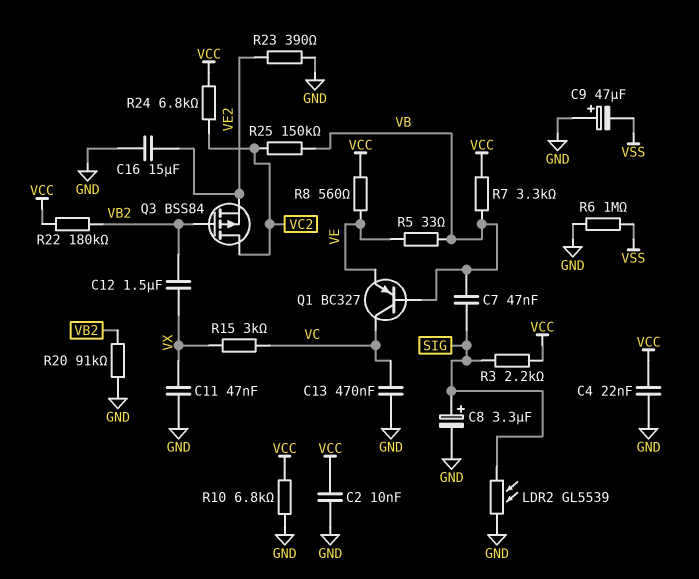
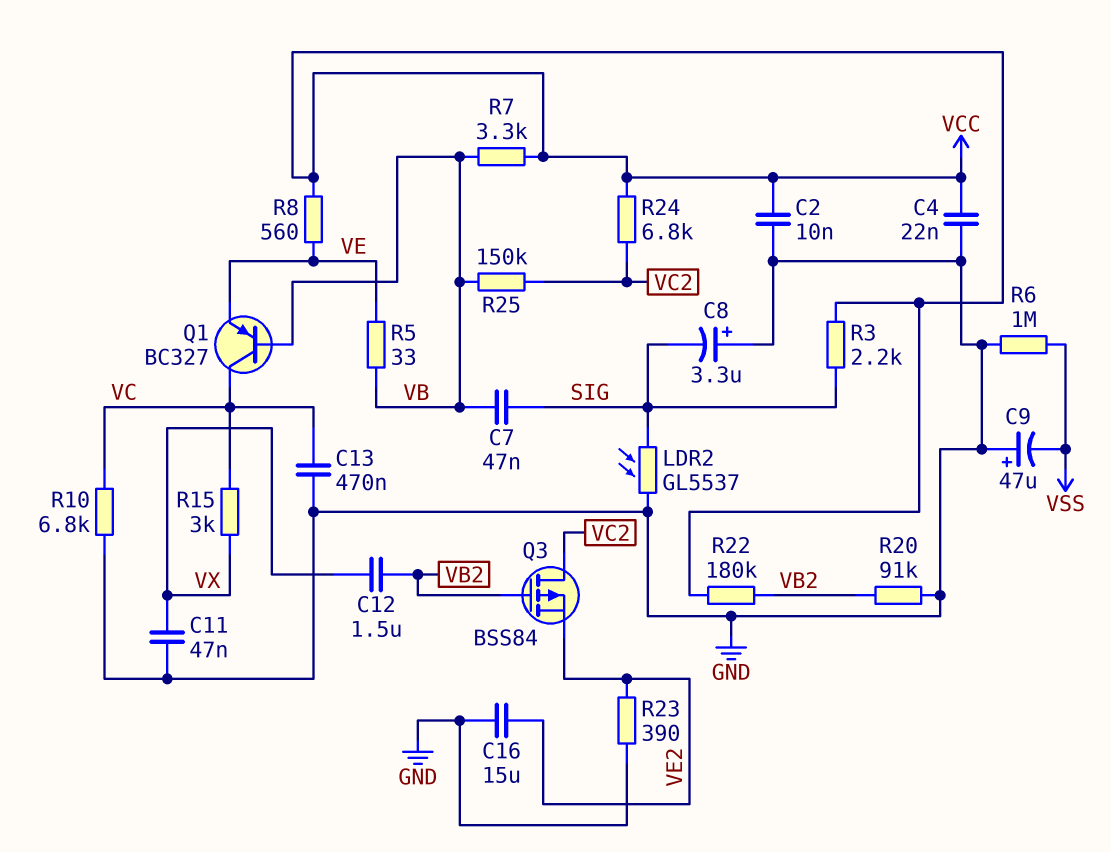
C8: 3.3uF (plus SIG, minus GND) -> 3.3uF (plus GND, minus SIG)
LDR2: GL5539 (GND, SIG) -> GL5537 (GND, SIG)
R10: 6.8k (GND, VCC) -> 6.8k (GND, VC)

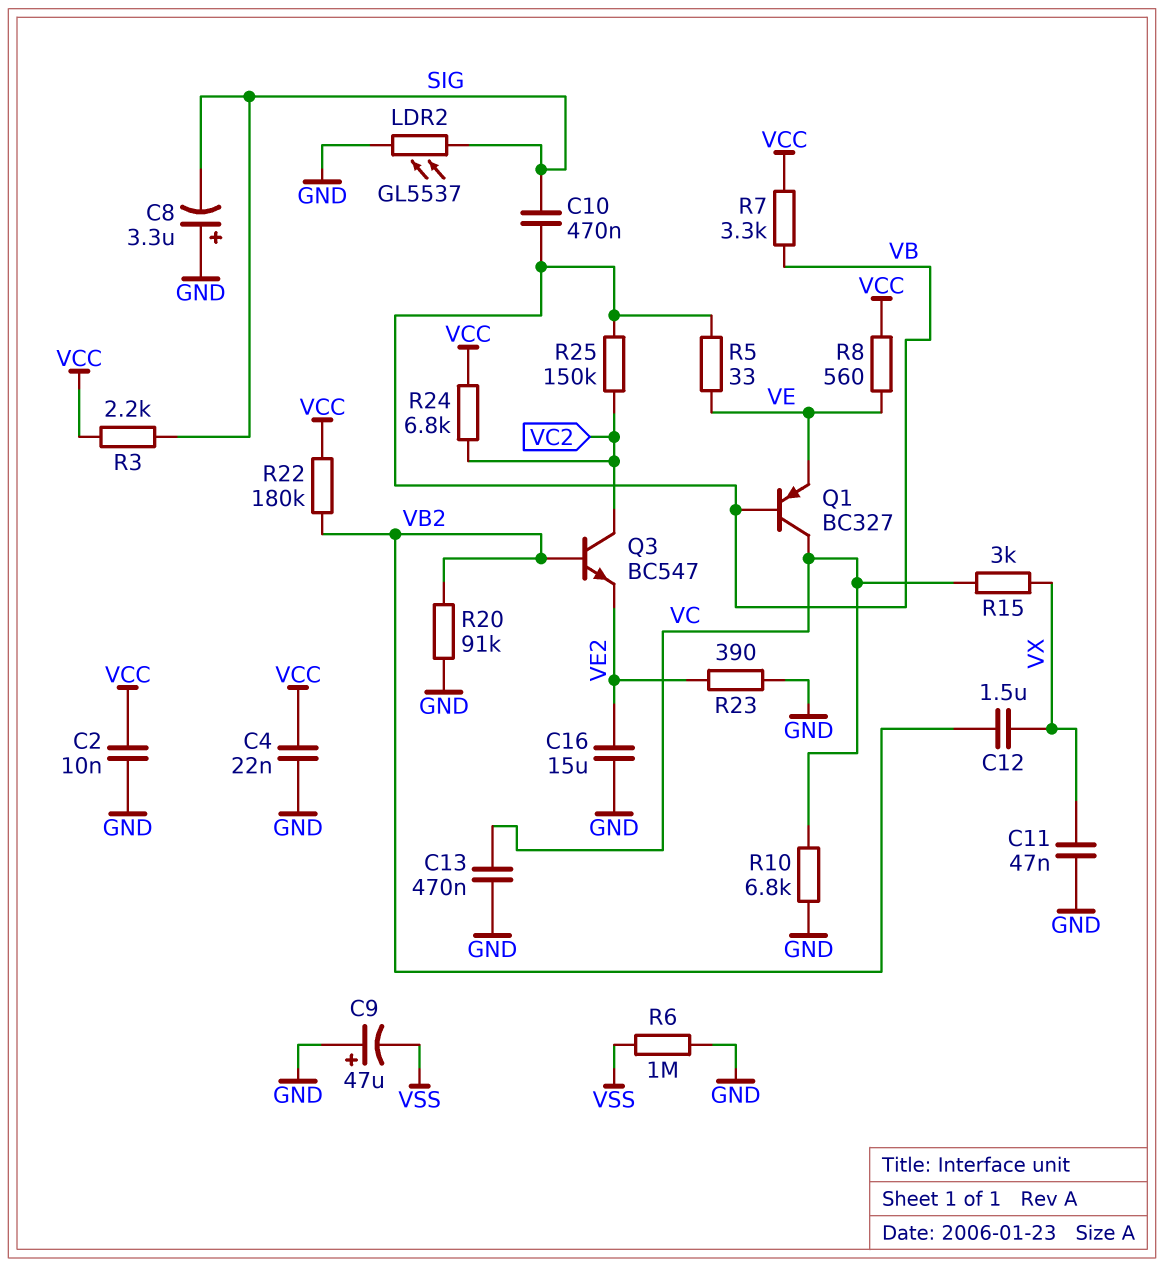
C7: 47nF (SIG, VB) -> none
C10: none -> 470nF (SIG, VB)
Q3: PMOS BSS84 (G VB2, D VC2, S VE2) -> NPN BC547 (B VB2, C VC2, E VE2)

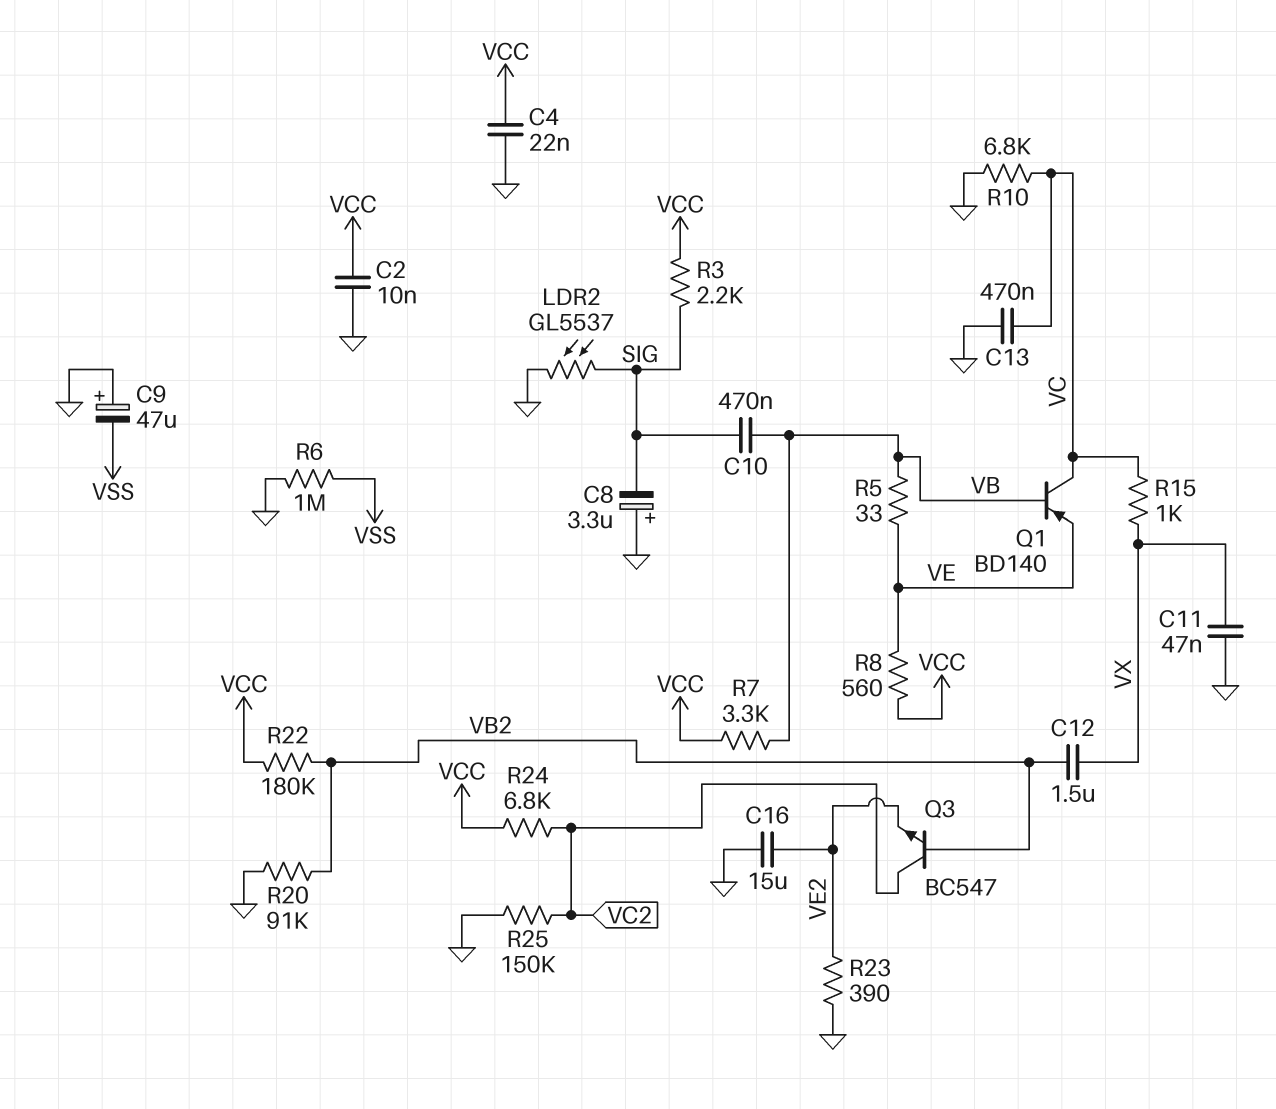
Q1: PNP BC327 (B VB, C VC, E VE) -> PNP BD140 (B VB, C VC, E VE)
R15: 3k (VC, VX) -> 1k (VC, VX)
R25: 150k (VB, VC2) -> 150k (GND, VC2)

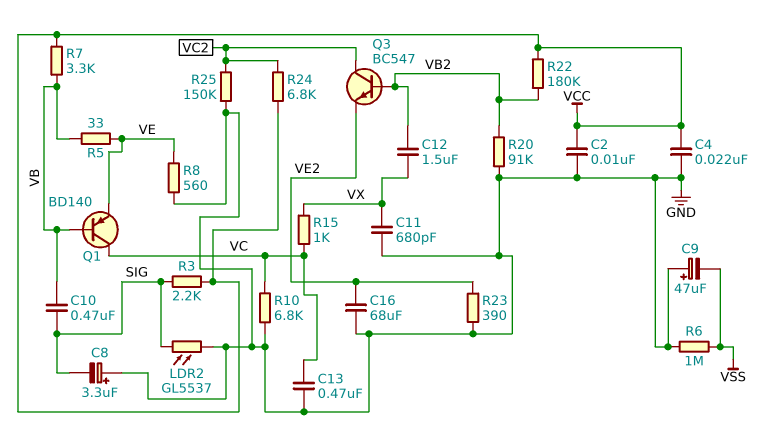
C11: 47nF (GND, VX) -> 680pF (GND, VX)
C16: 15uF (GND, VE2) -> 68uF (GND, VE2)
R8: 560 (VCC, VE) -> 560 (GND, VE)

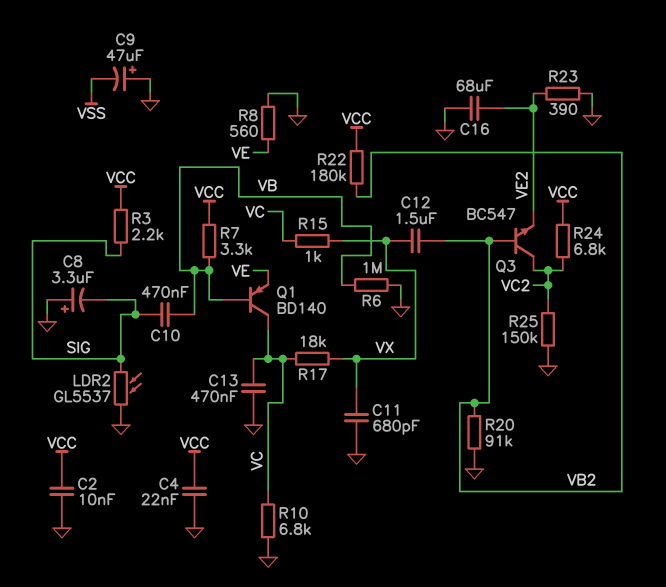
R5: 33 (VB, VE) -> none
R6: 1M (GND, VSS) -> 1M (GND, VB)
R17: none -> 18k (VC, VX)

